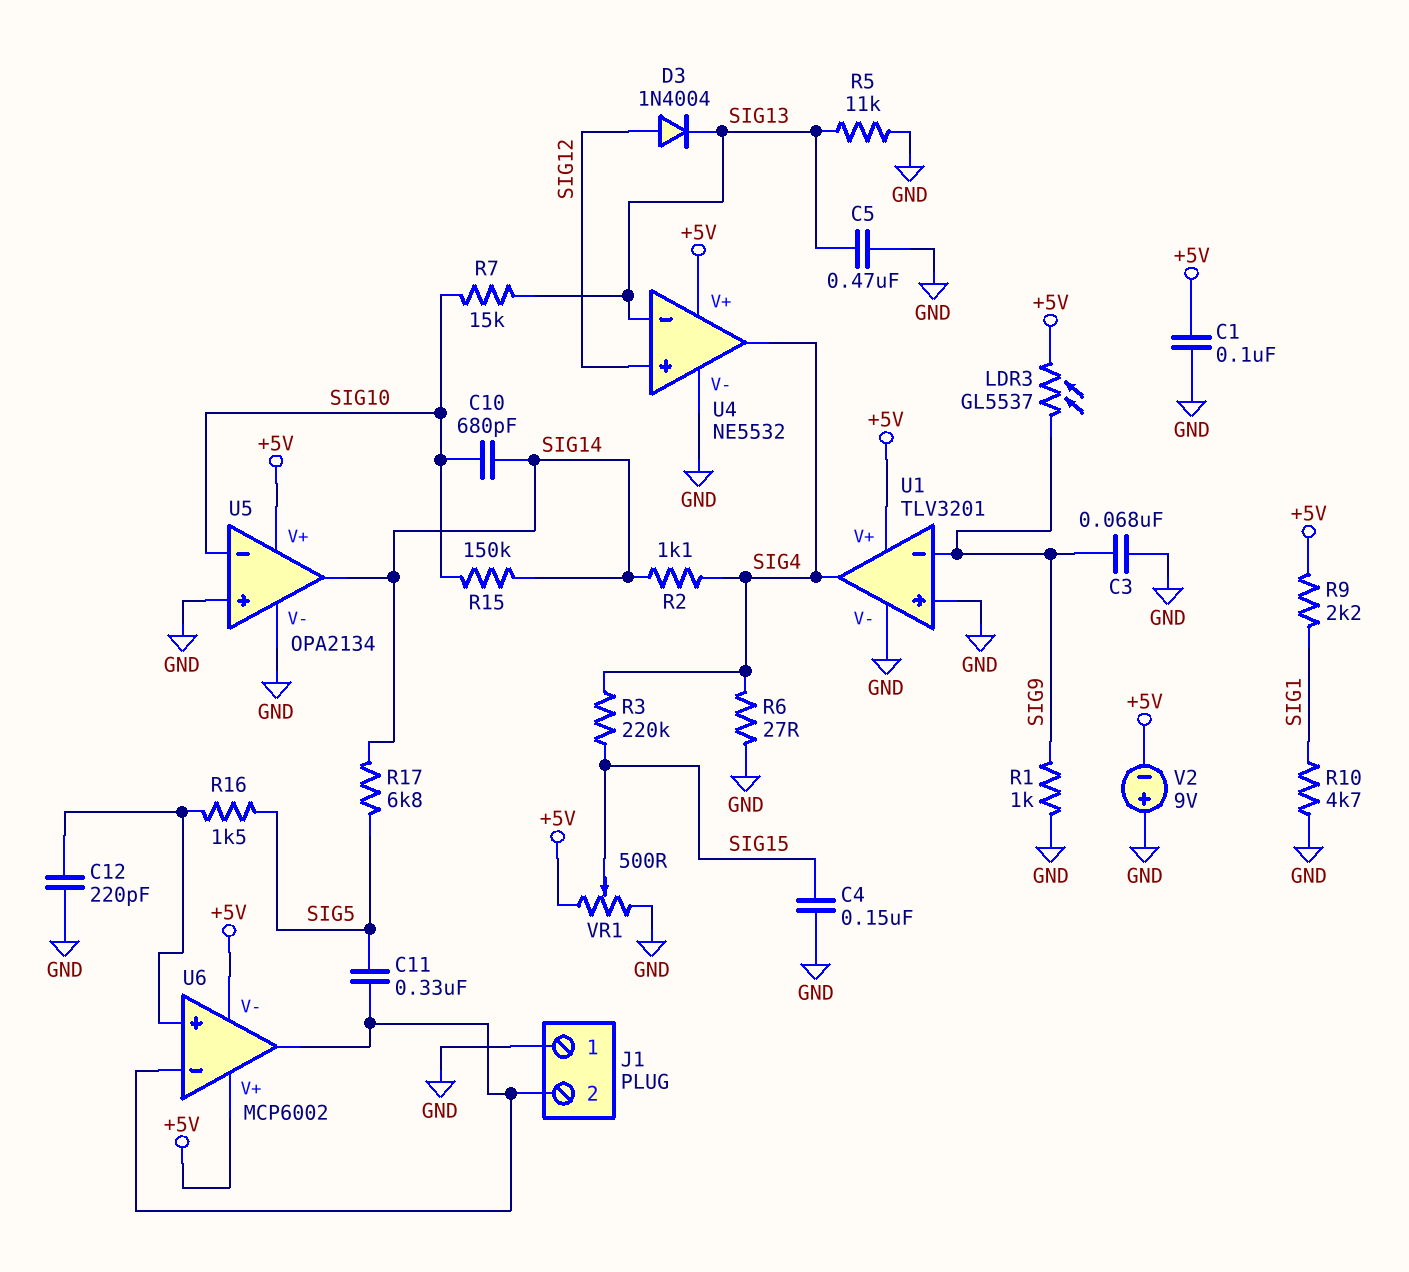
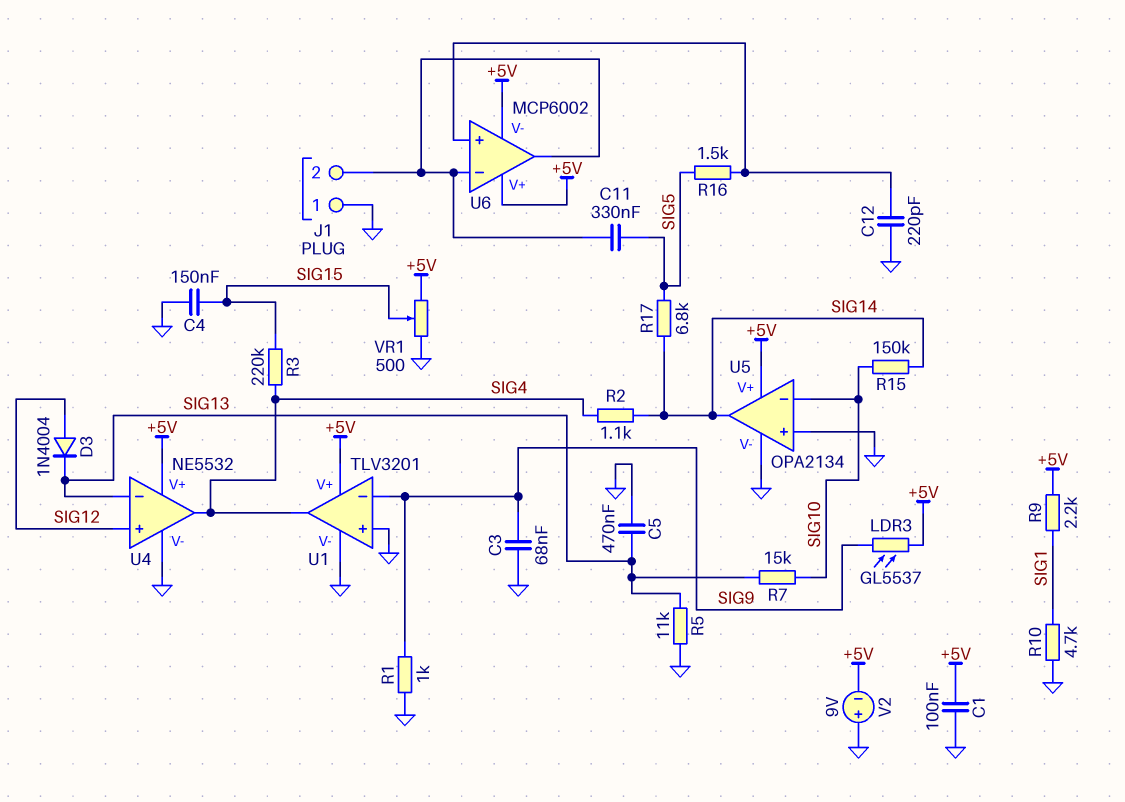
C10: 680pF (SIG10, SIG14) -> none
R6: 27 (GND, SIG4) -> none

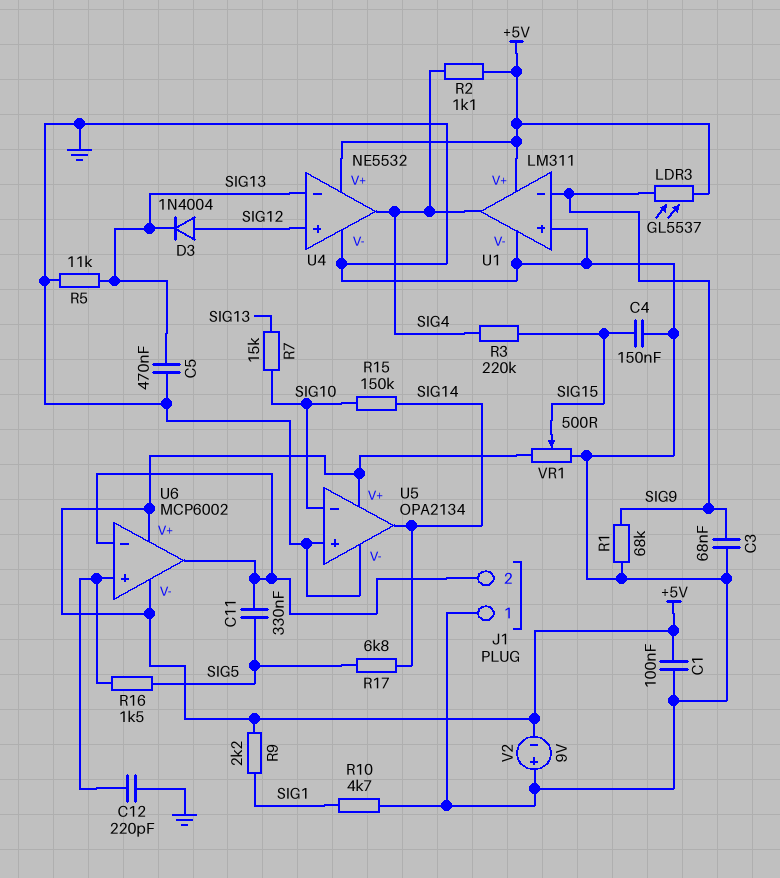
R1: 1k (GND, SIG9) -> 68k (GND, SIG9)
R2: 1.1k (SIG4, SIG14) -> 1.1k (+5V, SIG4)
U1: TLV3201 -> LM311

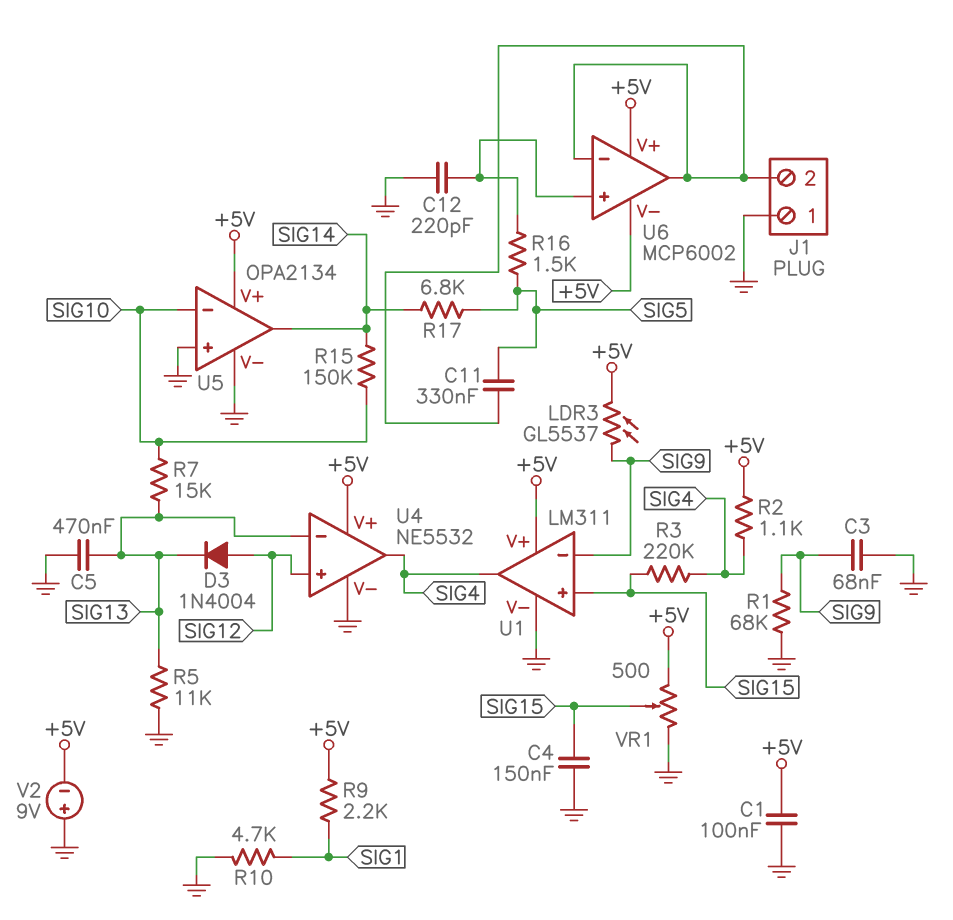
U1 pin in+: GND -> SIG15

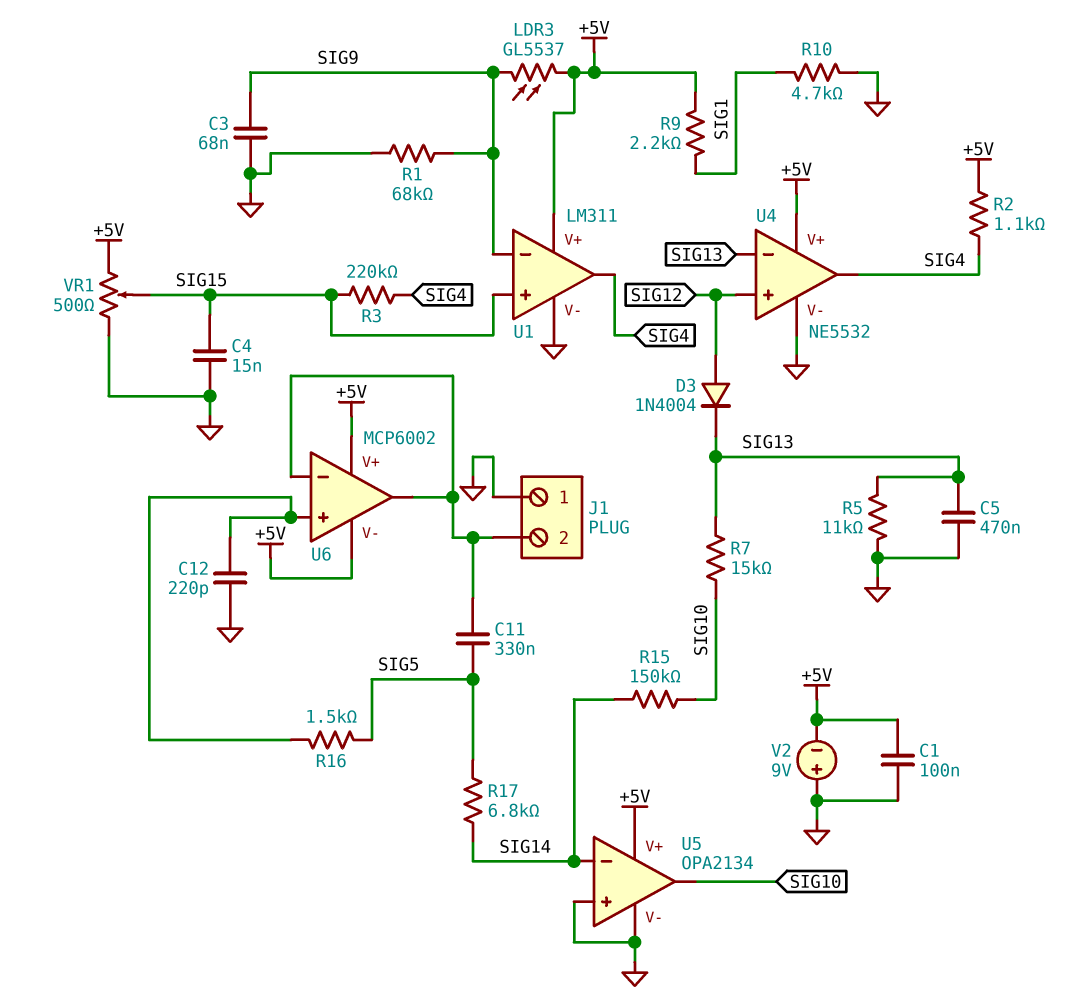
C4: 150nF (GND, SIG15) -> 15nF (GND, SIG15)
U5 pin in-: SIG10 -> SIG14
U5 pin out: SIG14 -> SIG10

